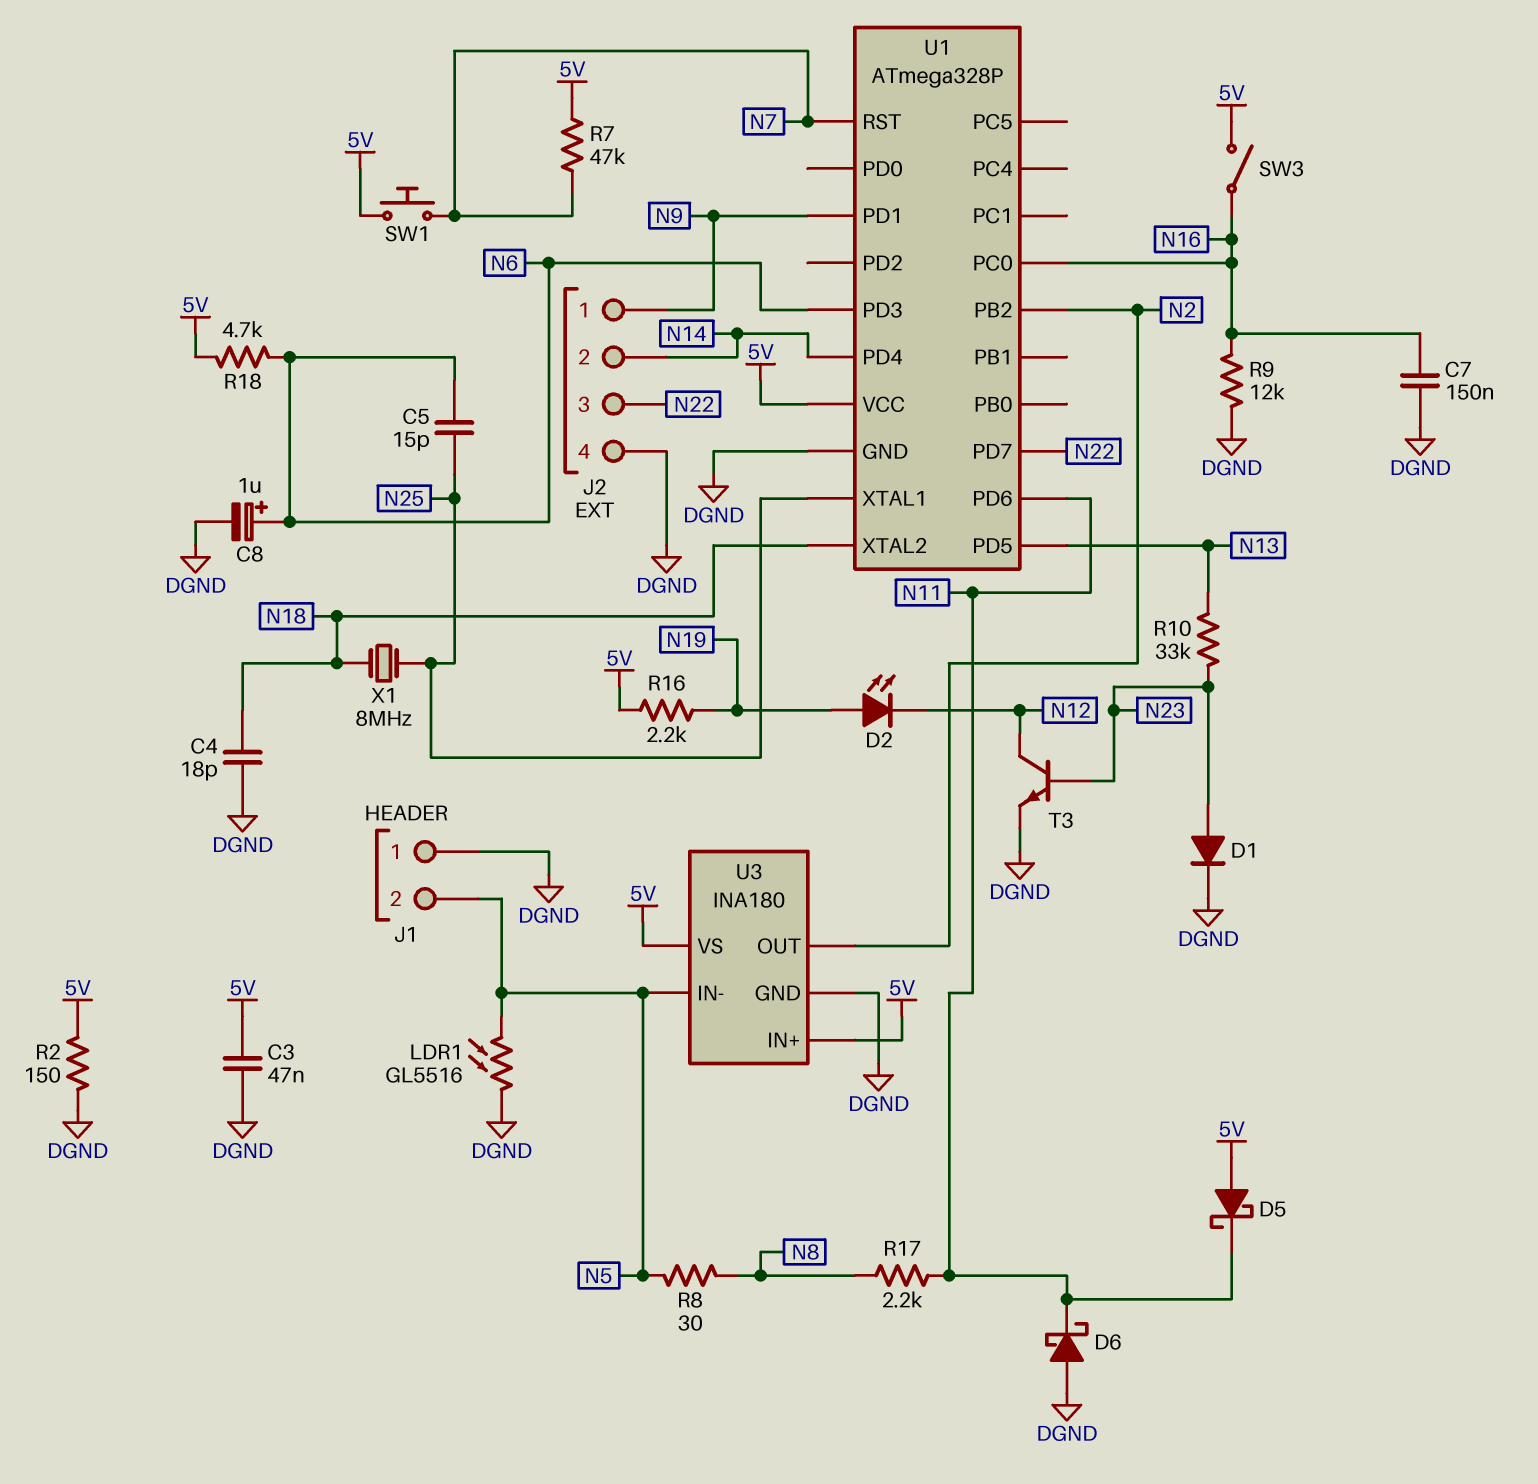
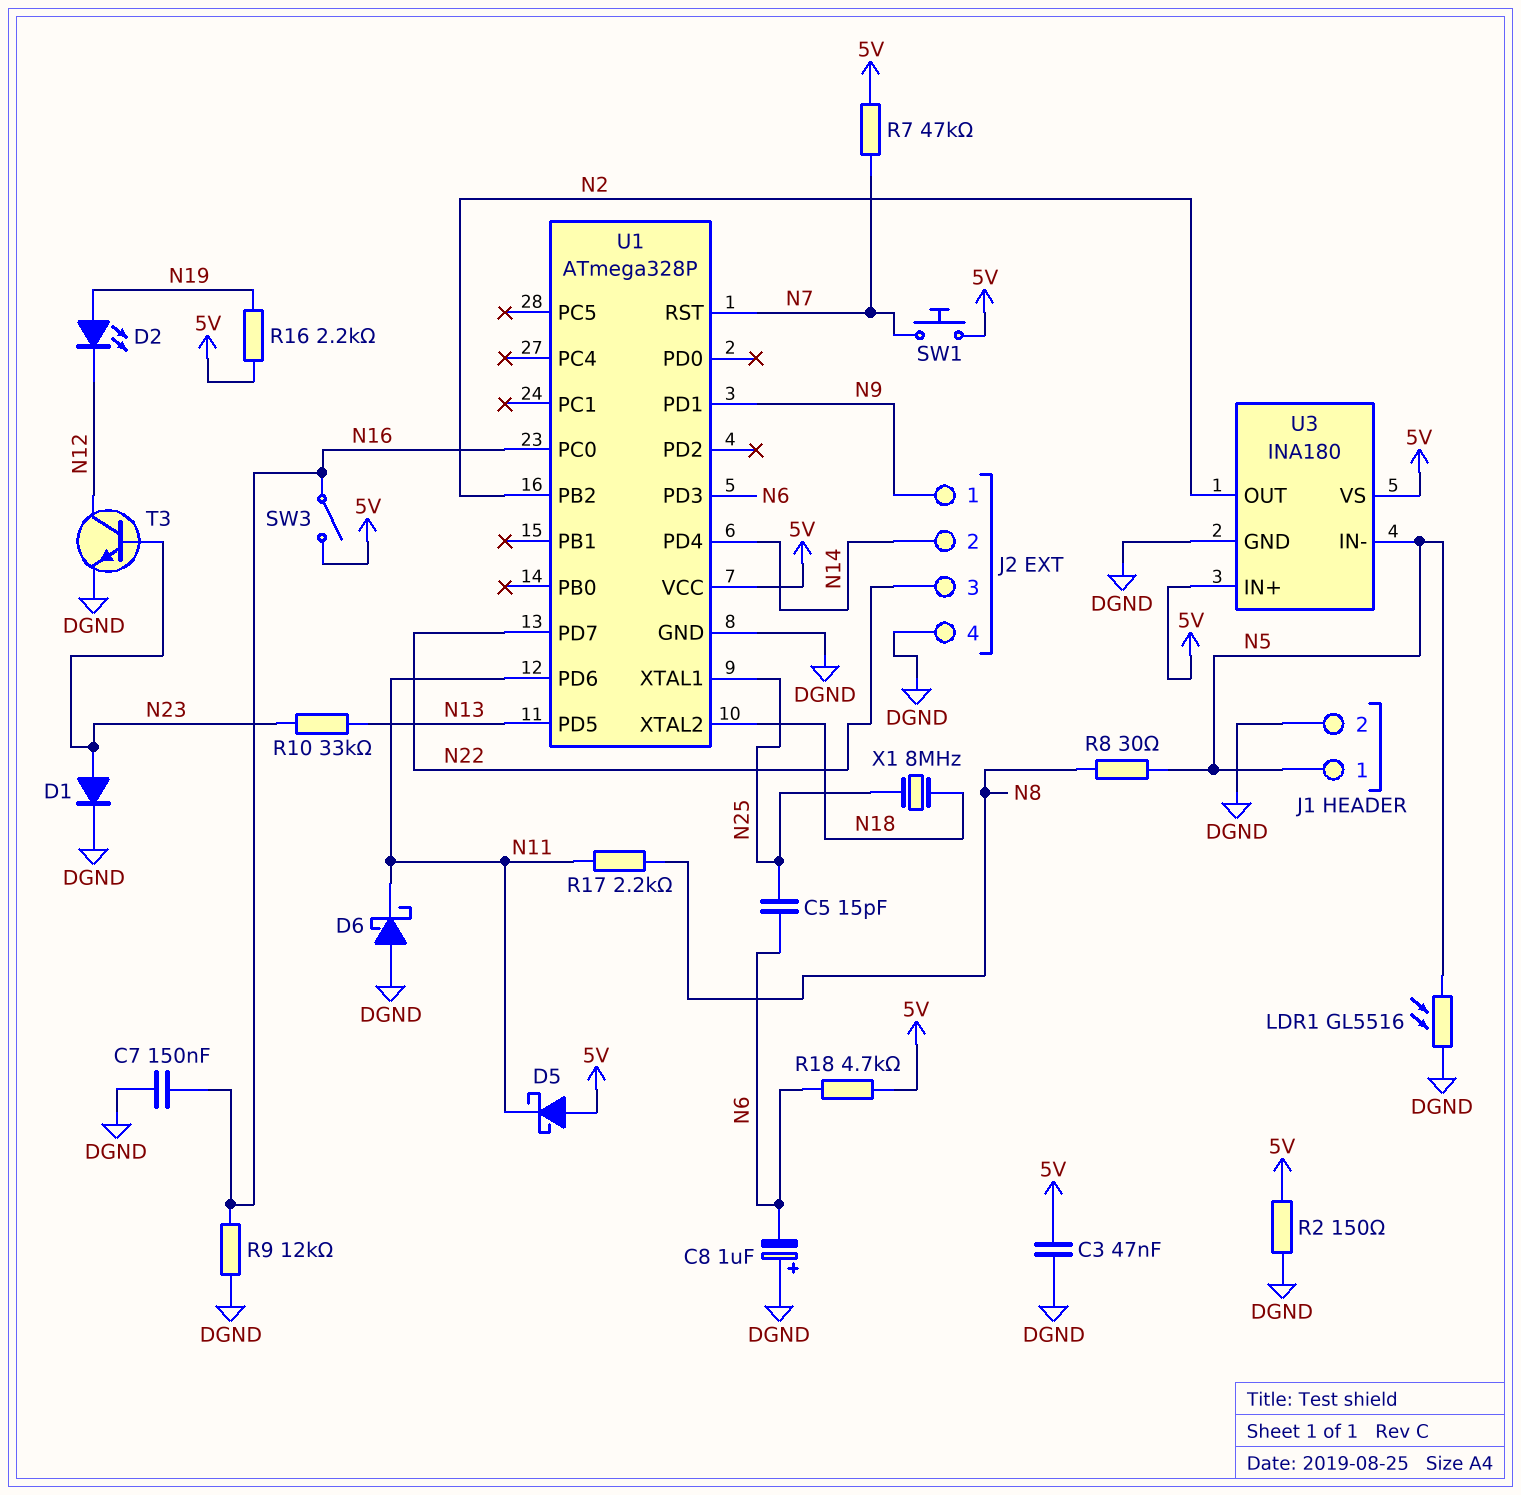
C4: 18pF (DGND, N18) -> none
C8: 1uF (plus N6, minus DGND) -> 1uF (plus DGND, minus N6)
J1 pin 1: DGND -> N5
J1 pin 2: N5 -> DGND

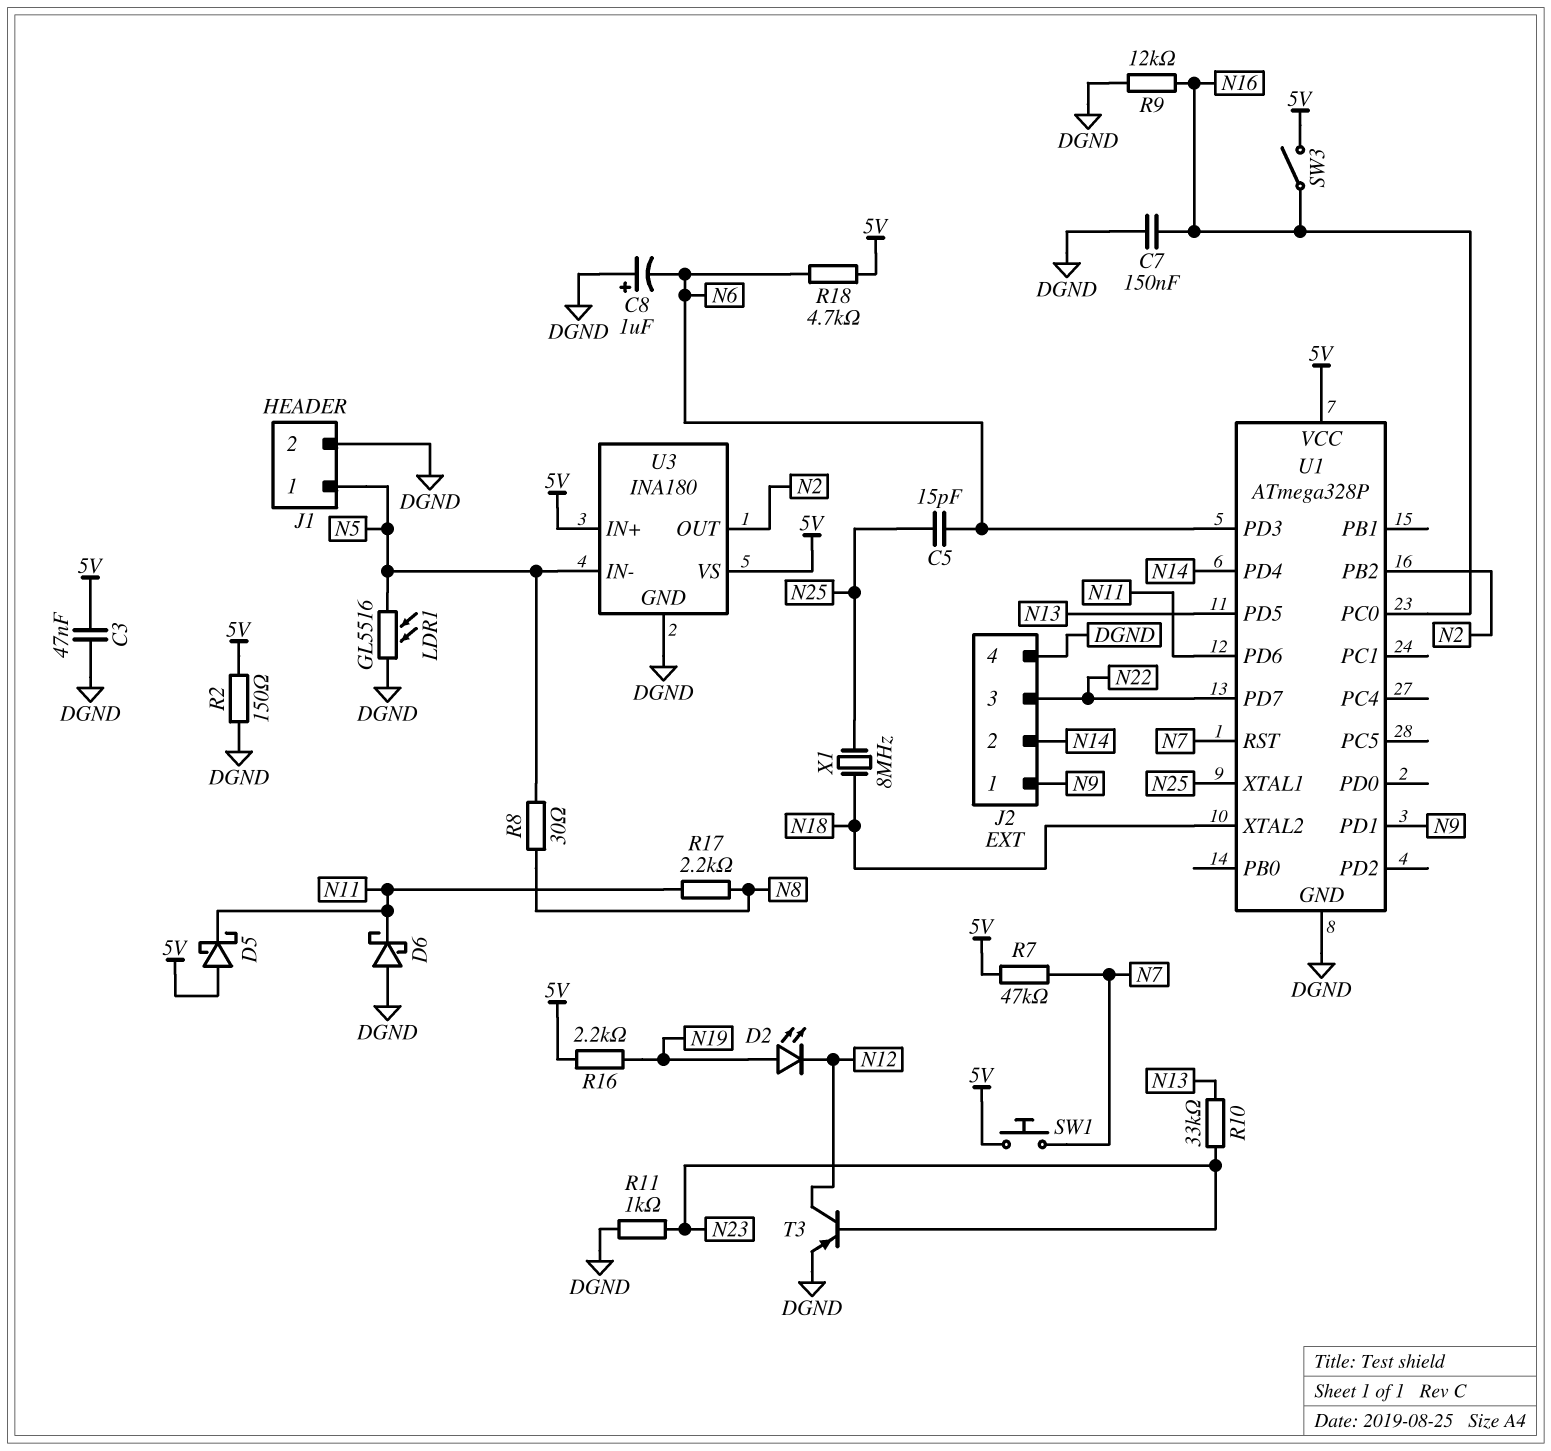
D1: diode (A N23, K DGND) -> none
R11: none -> 1k (DGND, N23)
T3: NPN (B N23, C N12, E DGND) -> PNP (B N23, C N12, E DGND)

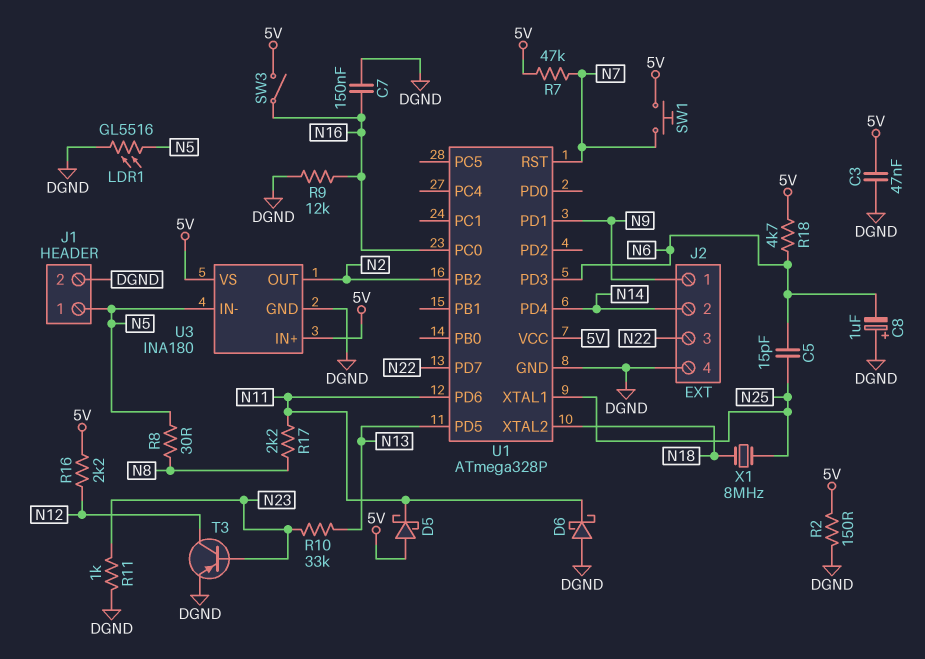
D2: LED (A N19, K N12) -> none
R16: 2.2k (5V, N19) -> 2.2k (5V, N12)

